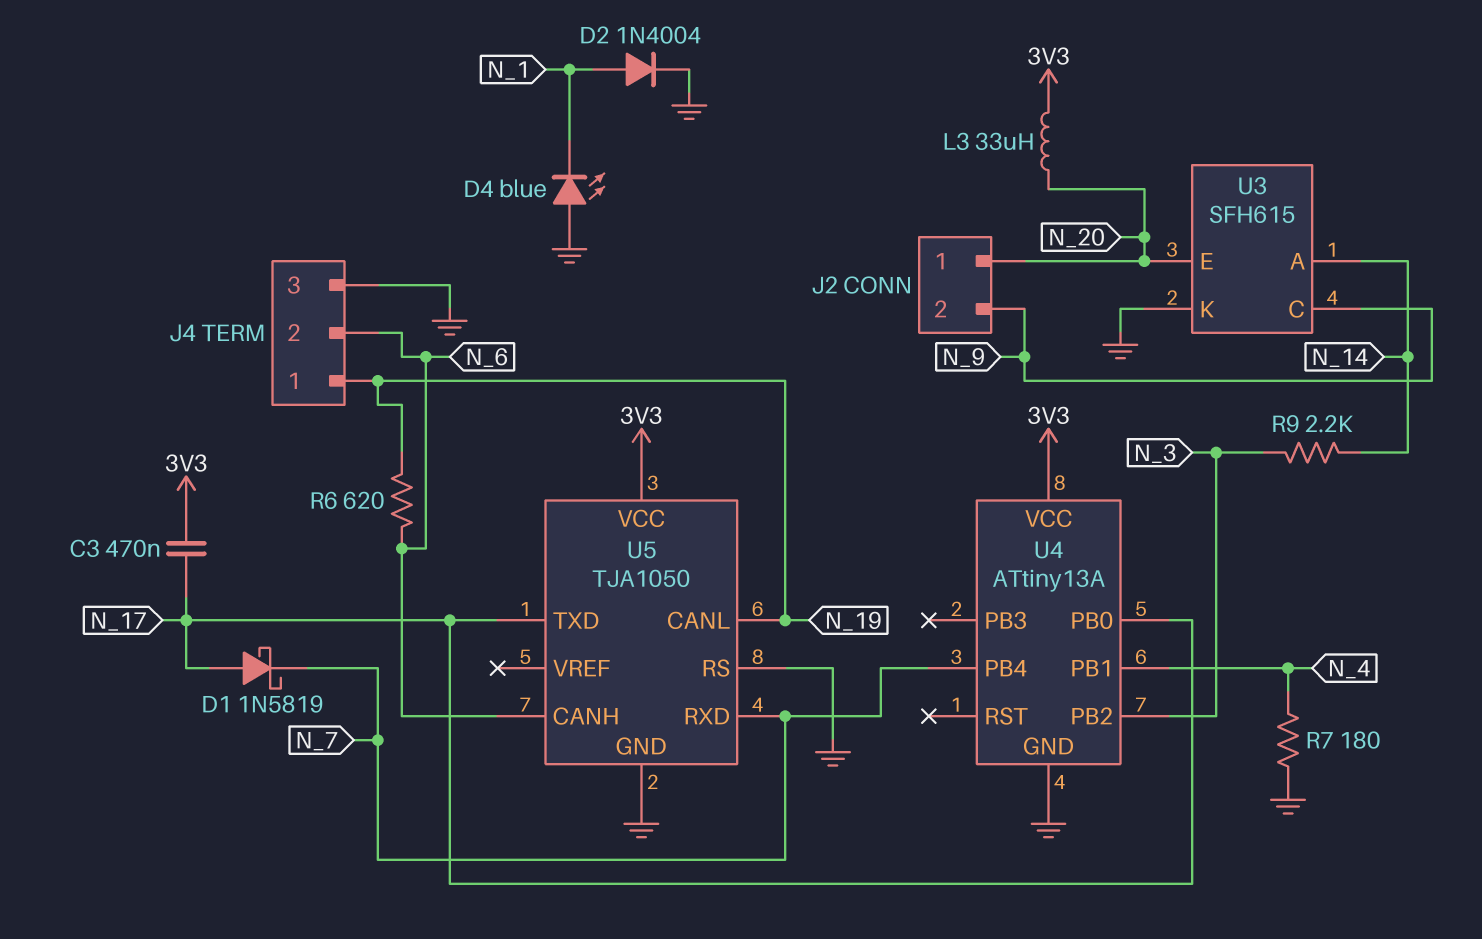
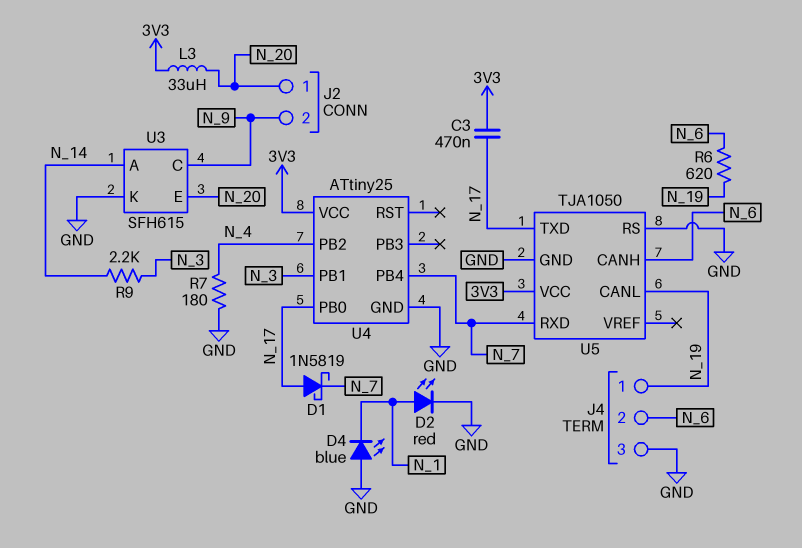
D2: diode 1N4004 (A N_1, K GND) -> LED red (A N_1, K GND)
U4: ATtiny13A -> ATtiny25
U4 pin PB1: N_4 -> N_3
U4 pin PB2: N_3 -> N_4

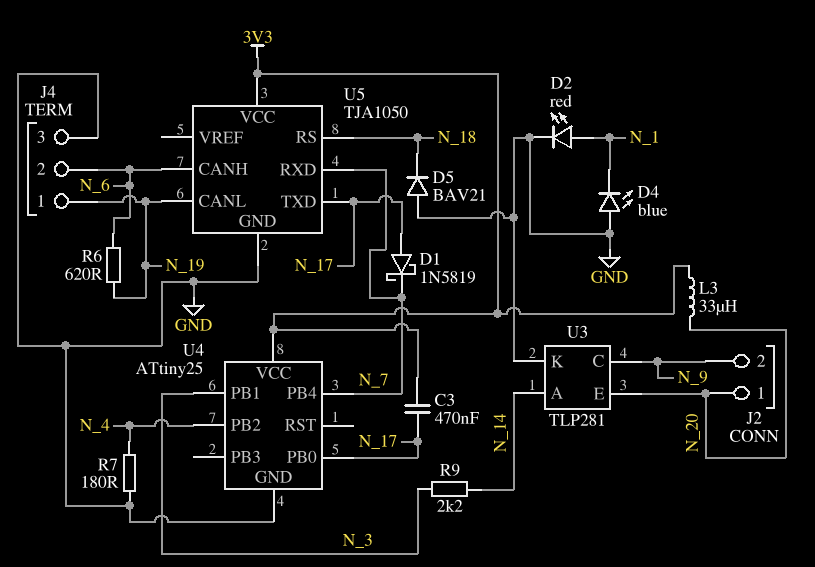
D5: none -> diode BAV21 (A GND, K N_18)
U3: SFH615 -> TLP281
U5 pin RS: GND -> N_18

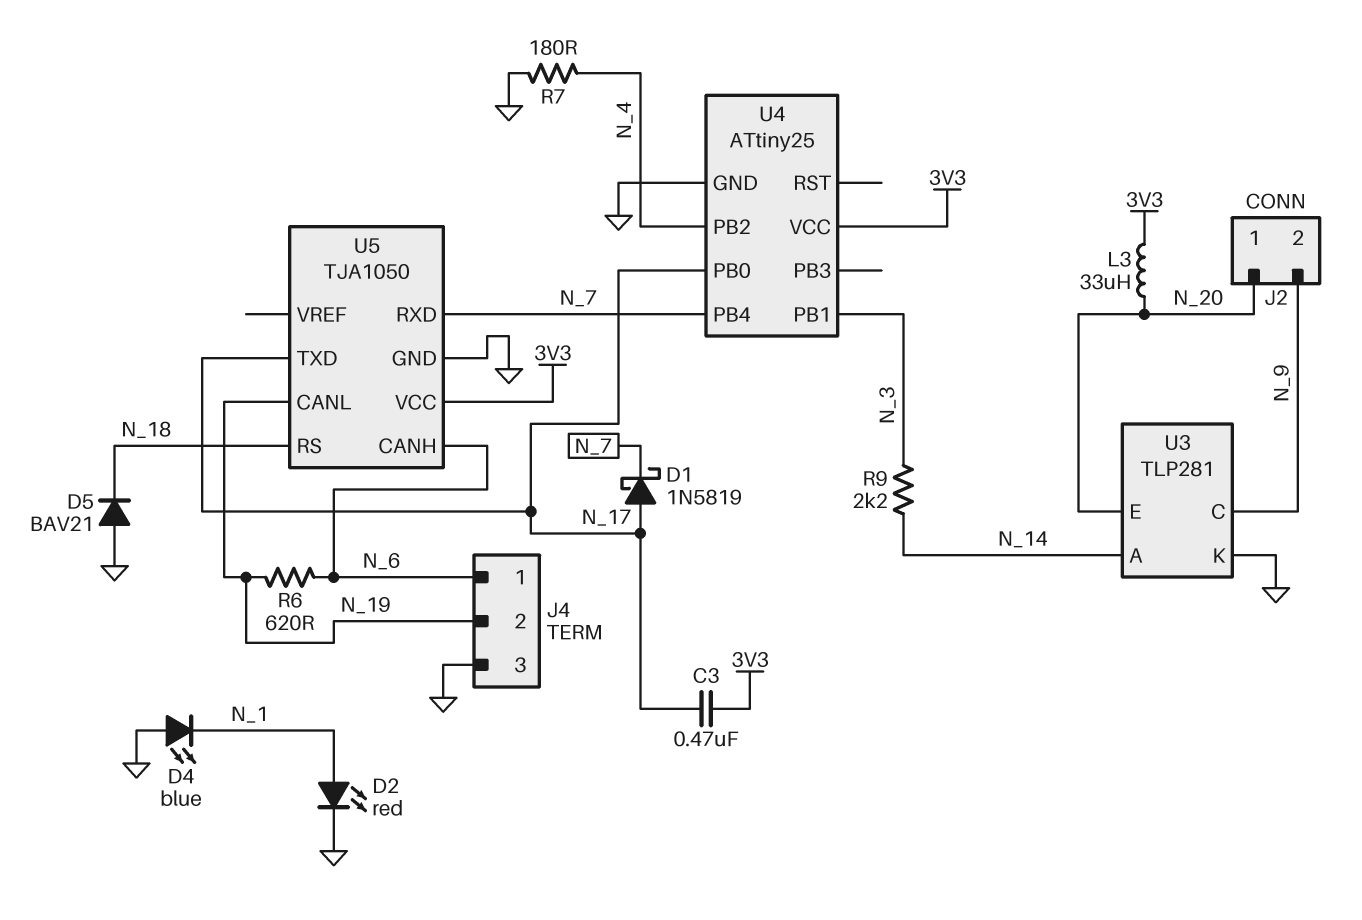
J4 pin 1: N_19 -> N_6
J4 pin 2: N_6 -> N_19

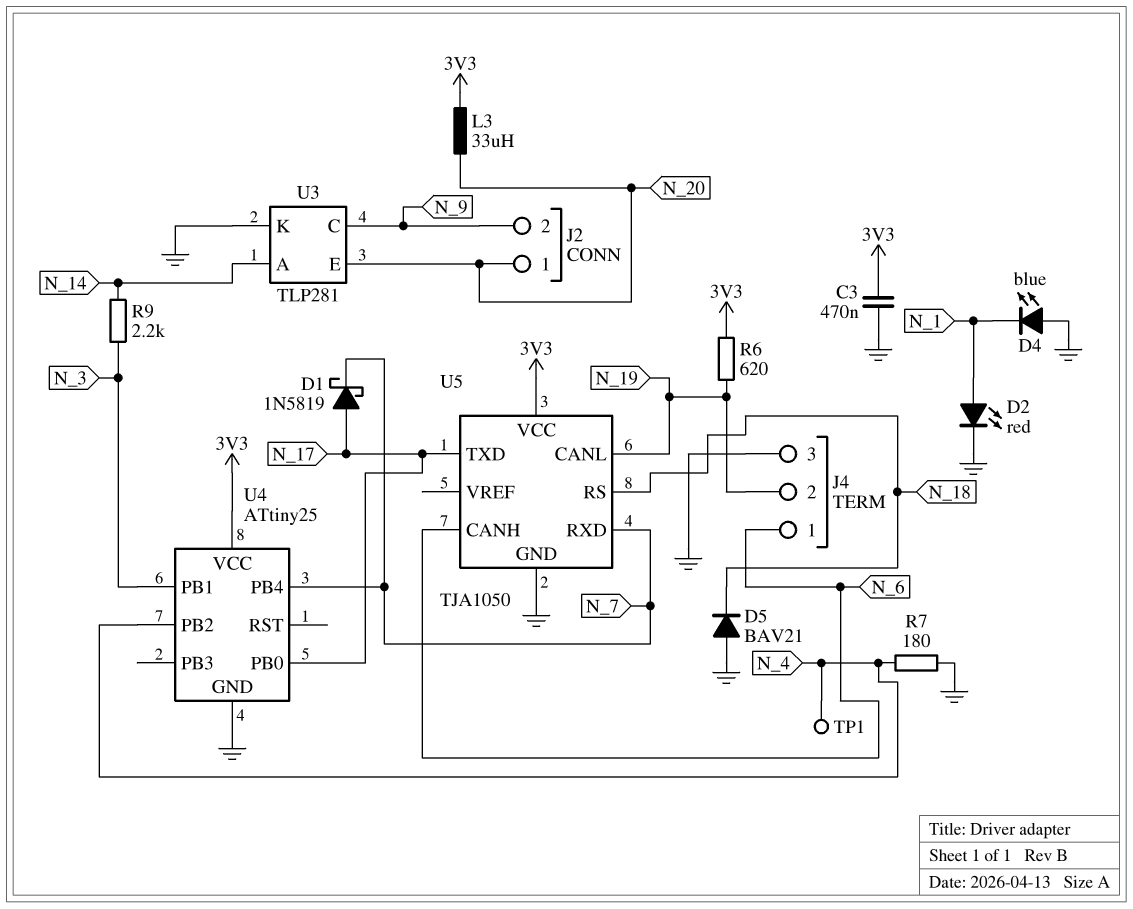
C3: 470nF (3V3, N_17) -> 470nF (3V3, GND)
R6: 620 (N_6, N_19) -> 620 (3V3, N_19)
TP1: none -> test point (N_4)

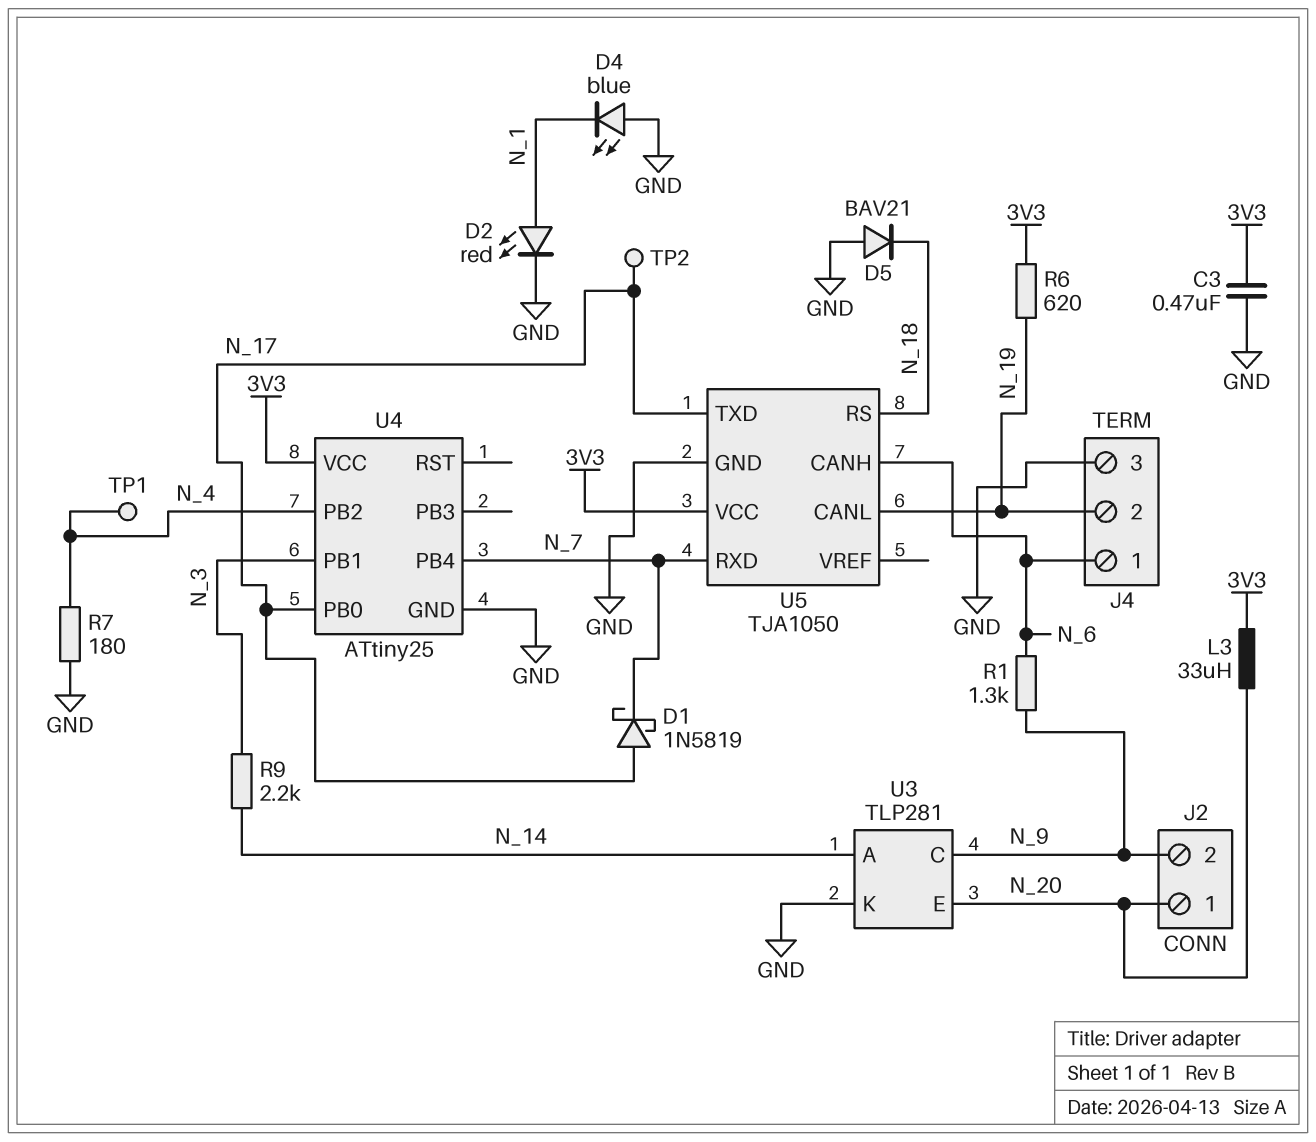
R1: none -> 1.3k (N_6, N_9)
TP2: none -> test point (N_17)

